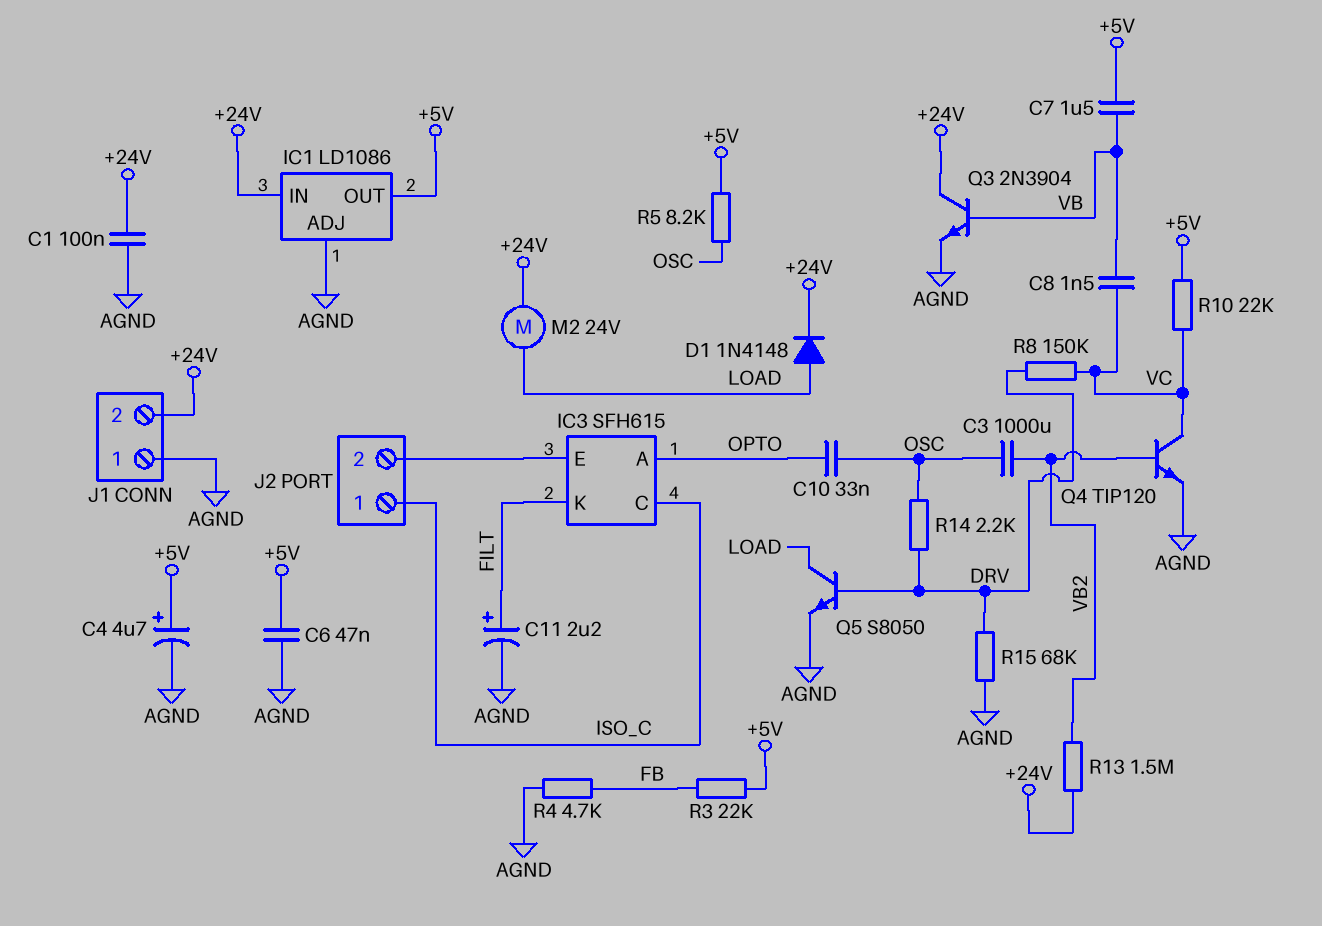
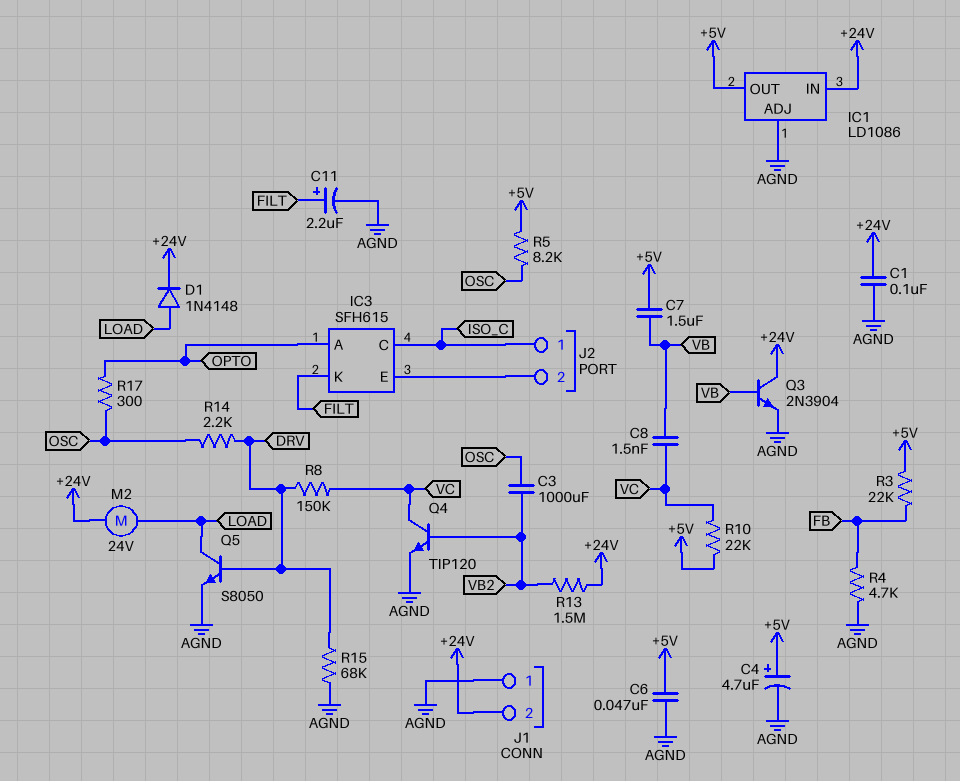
C10: 33nF (OPTO, OSC) -> none
R17: none -> 300 (OPTO, OSC)

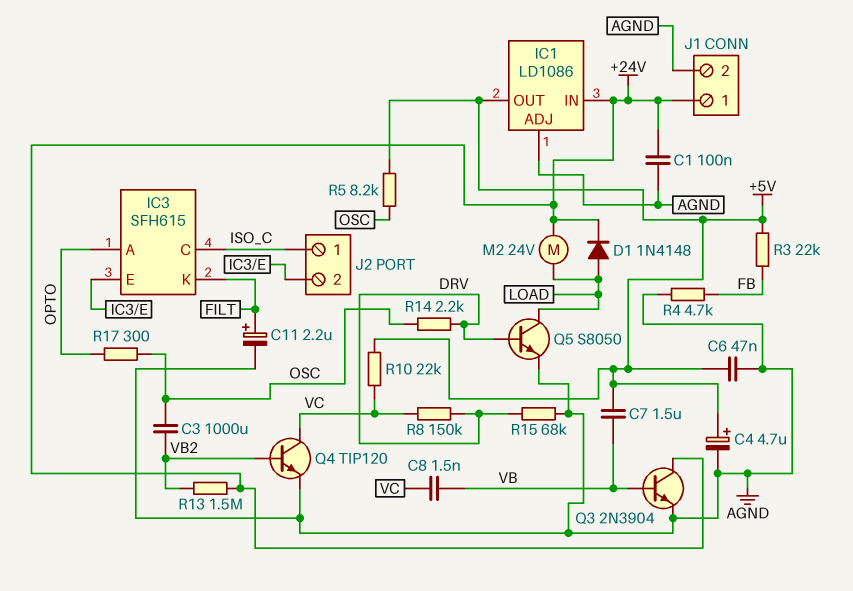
J1 pin 1: AGND -> +24V
J1 pin 2: +24V -> AGND

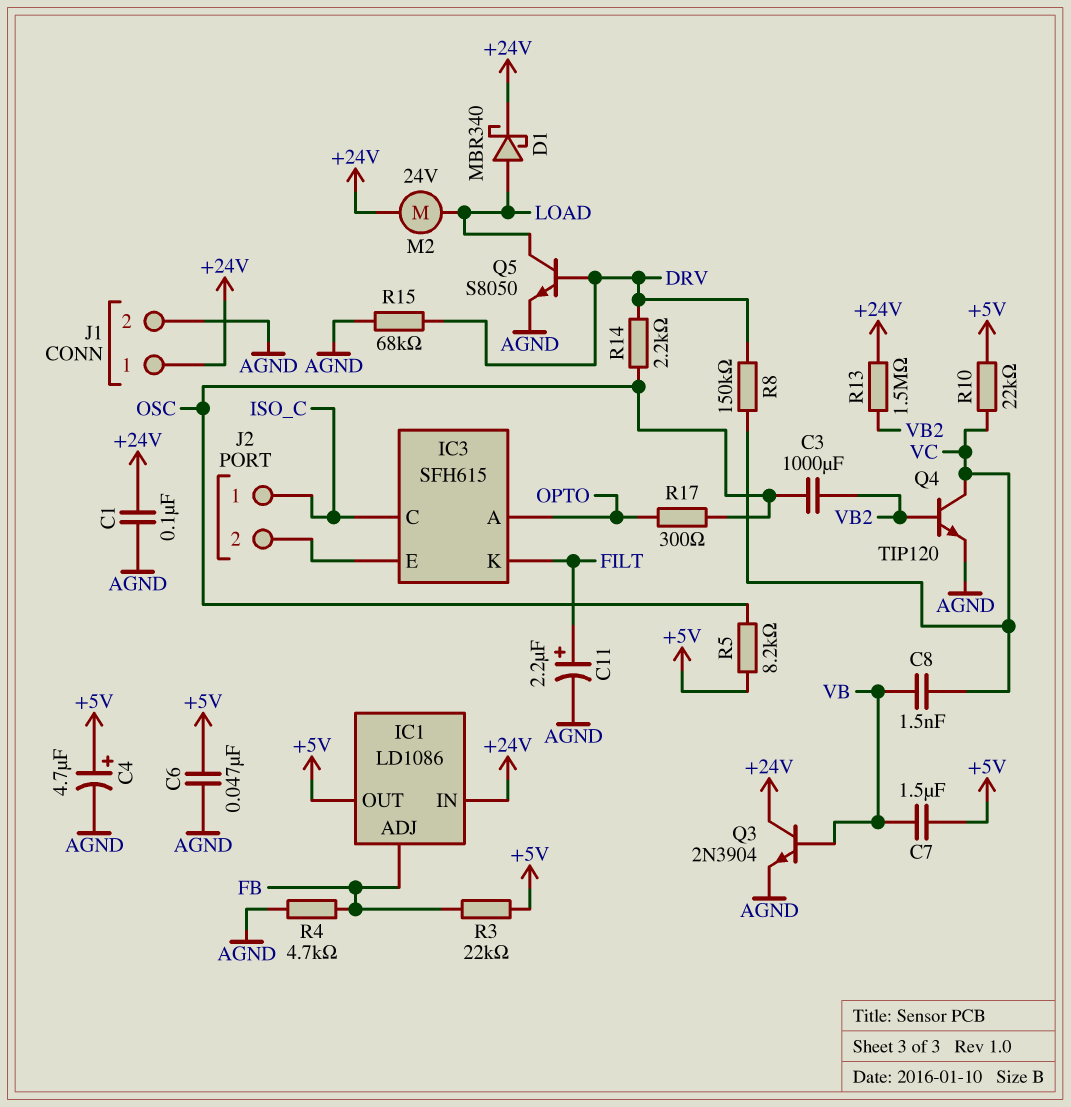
D1: diode 1N4148 (A LOAD, K +24V) -> schottky MBR340 (A LOAD, K +24V)
IC1 pin ADJ: AGND -> FB

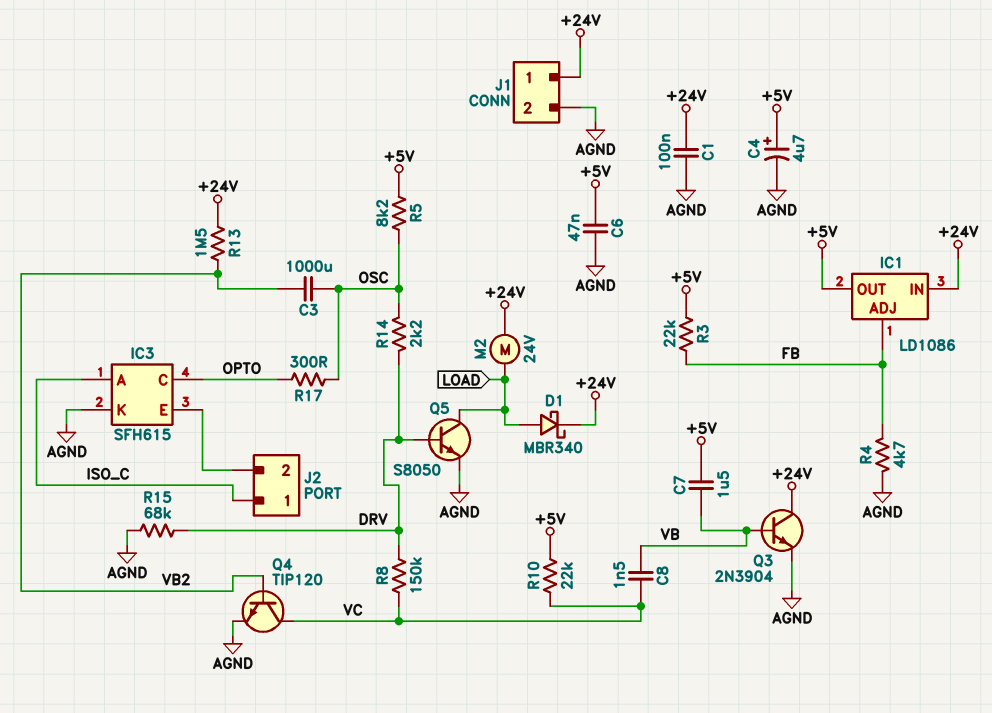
C11: 2.2uF (plus FILT, minus AGND) -> none
IC3 pin A: OPTO -> ISO_C
IC3 pin C: ISO_C -> OPTO
IC3 pin K: FILT -> AGND

